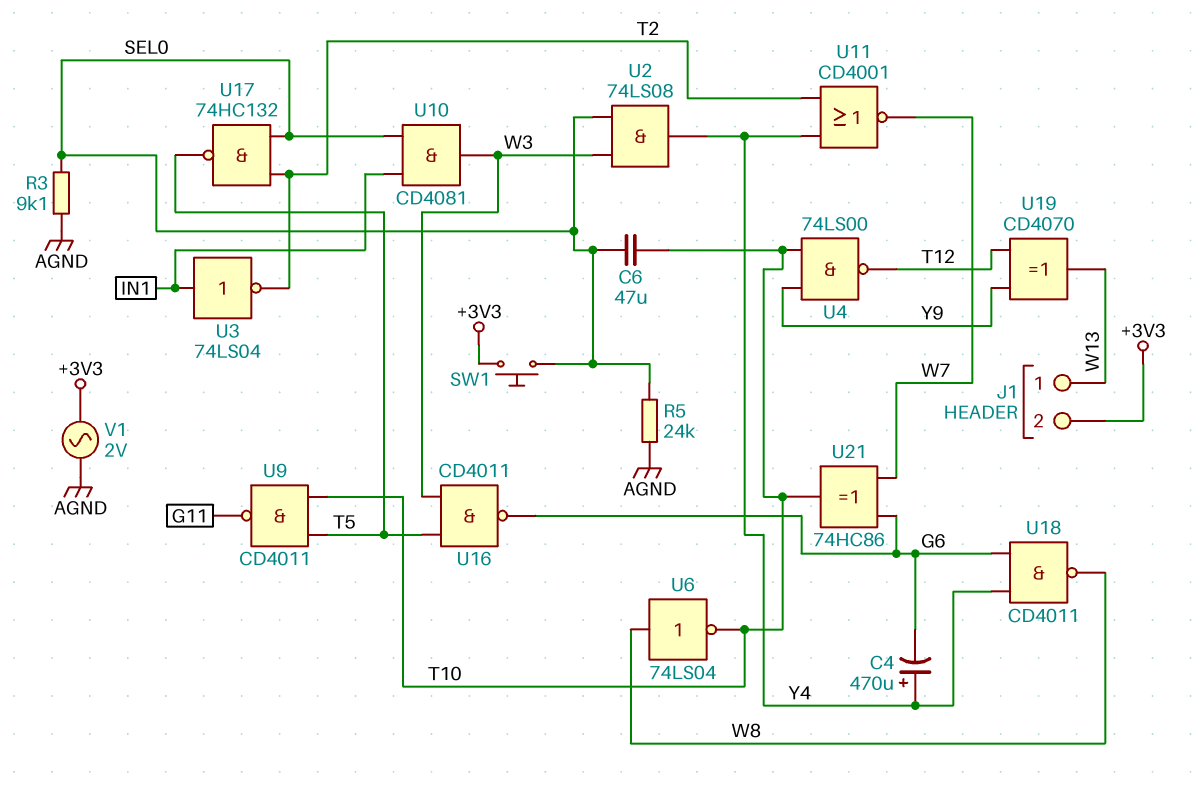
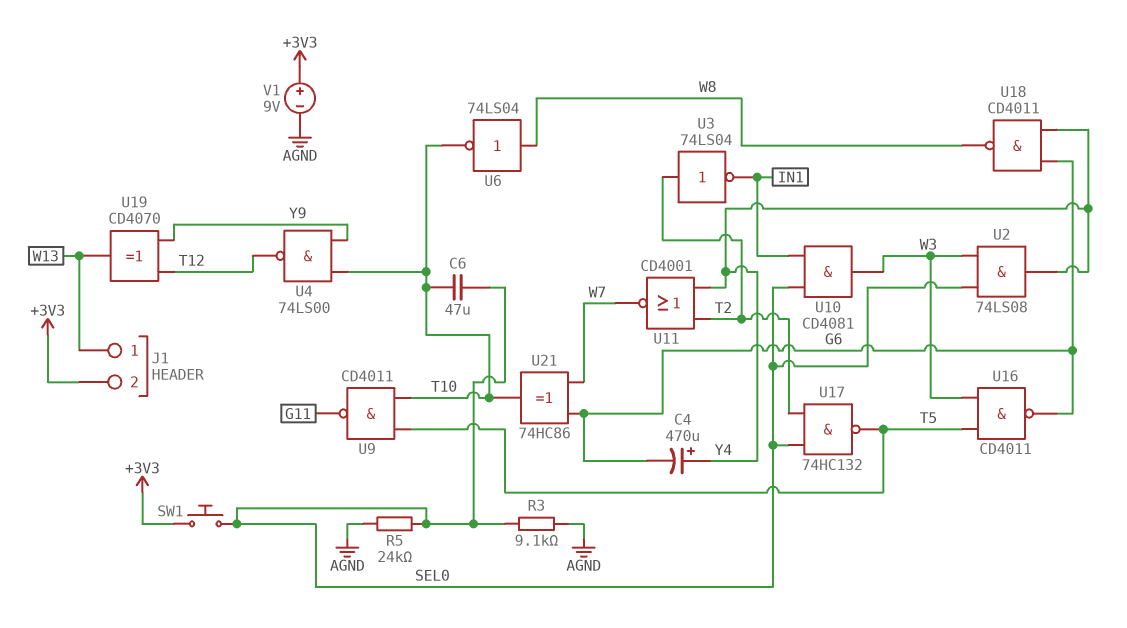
U3: NOT 74LS04 (in IN1, out T2) -> NOT 74LS04 (in T2, out IN1)
V1: AC 2V (+3V3, AGND) -> 9V (plus +3V3, minus AGND)

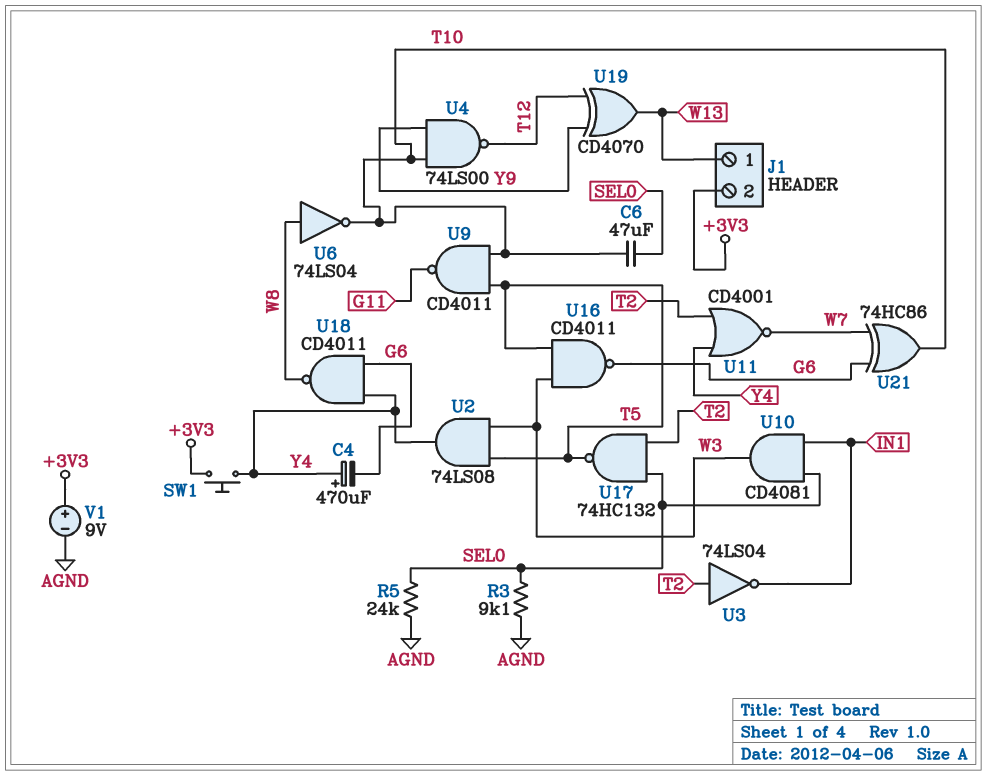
SW1: button (+3V3, SEL0) -> button (+3V3, Y4)
U2: AND 74LS08 (in SEL0, in W3, out Y4) -> AND 74LS08 (in T5, in W3, out Y4)

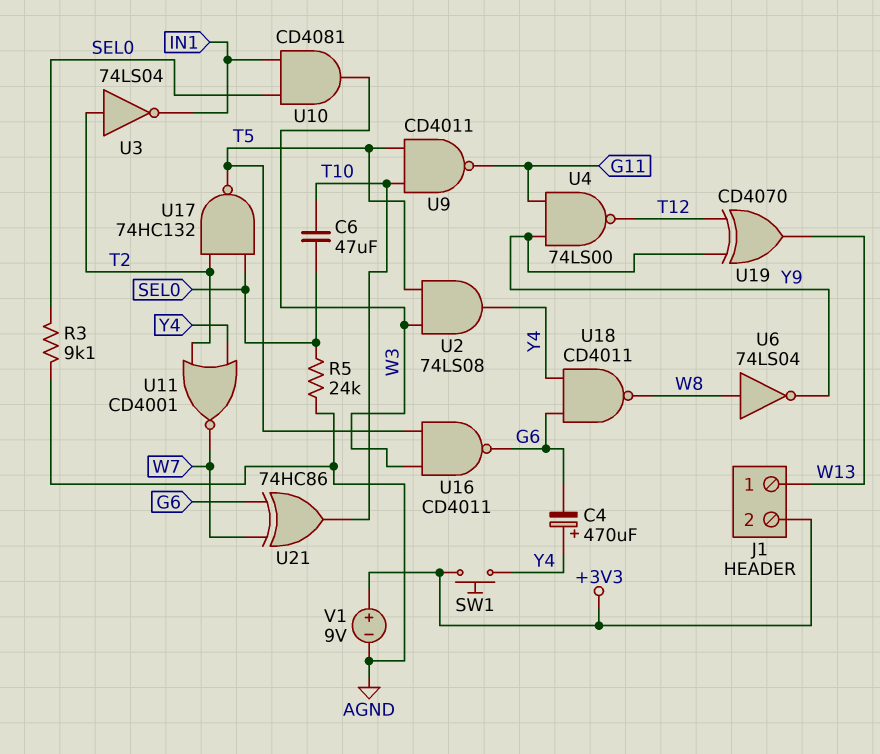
U4: NAND 74LS00 (in T10, in Y9, out T12) -> NAND 74LS00 (in G11, in Y9, out T12)
U6: NOT 74LS04 (in W8, out T10) -> NOT 74LS04 (in W8, out Y9)

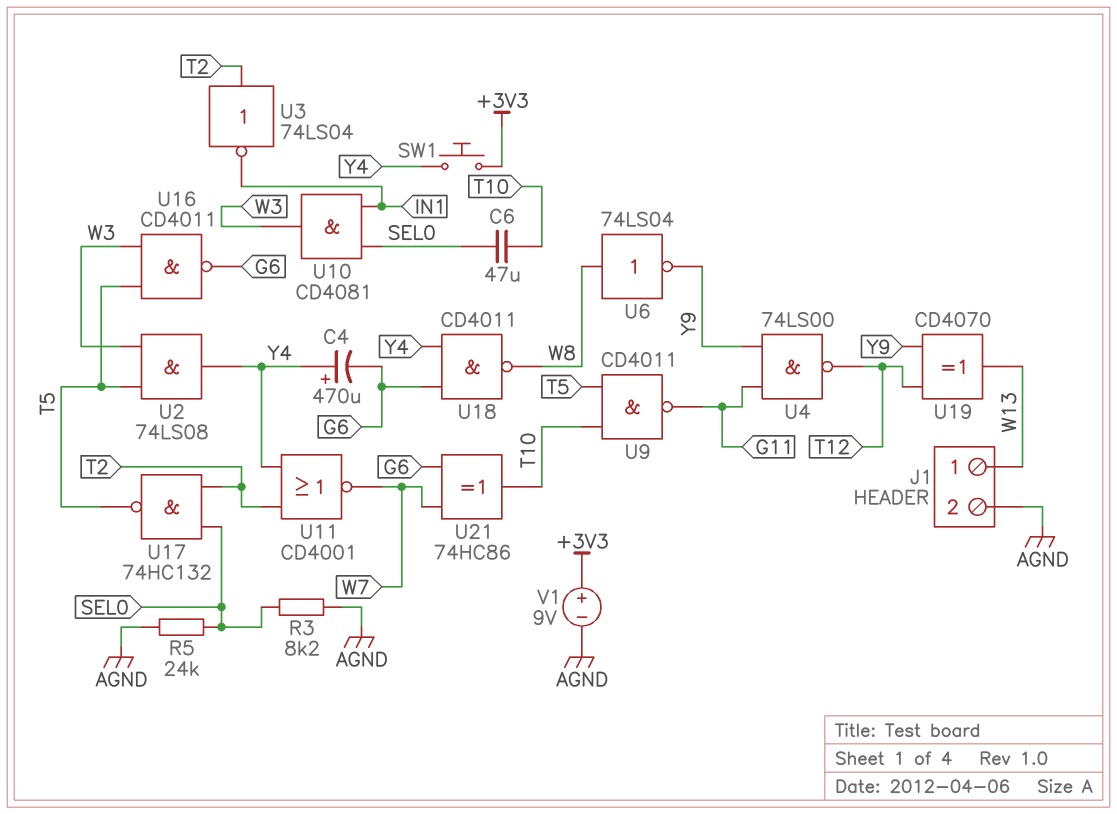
J1 pin 2: +3V3 -> AGND
R3: 9.1k (AGND, SEL0) -> 8.2k (AGND, SEL0)

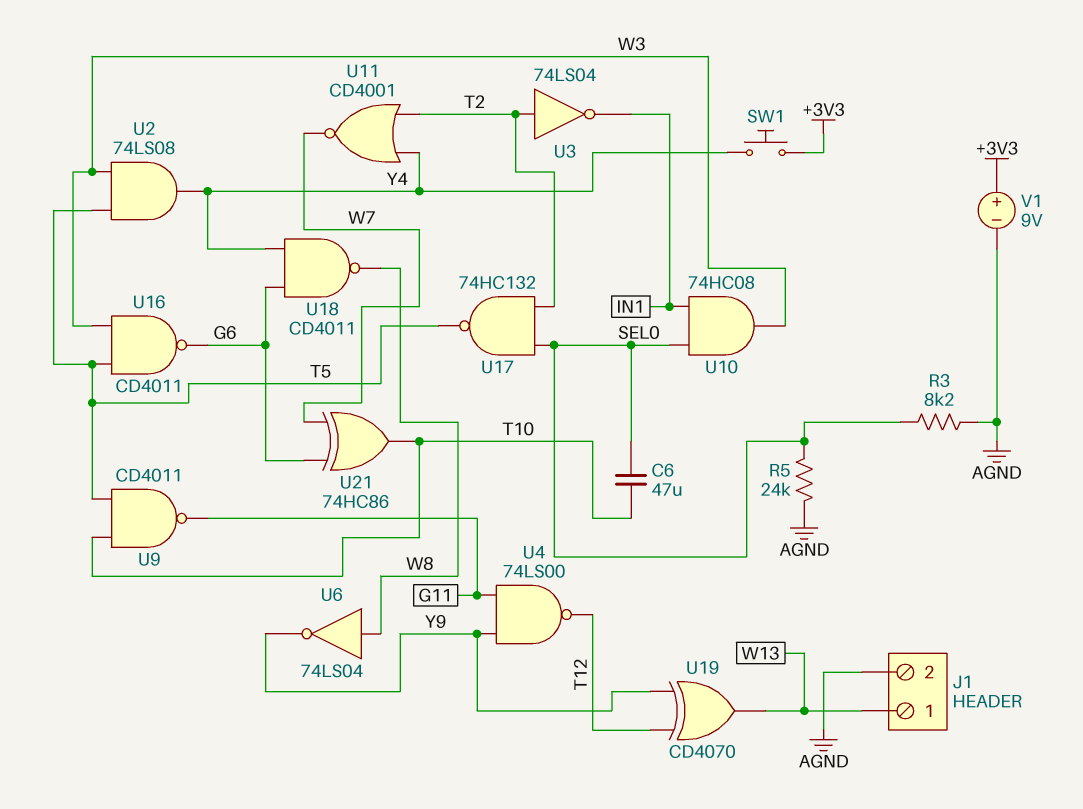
C4: 470uF (plus Y4, minus G6) -> none
U10: AND CD4081 (in IN1, in SEL0, out W3) -> AND 74HC08 (in IN1, in SEL0, out W3)

